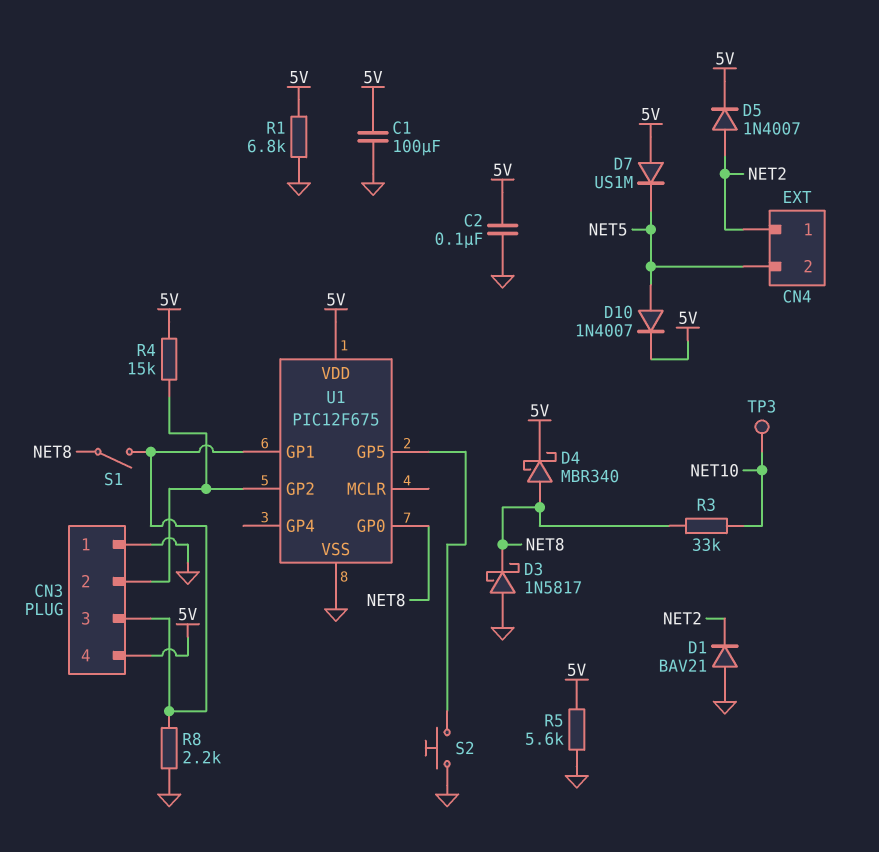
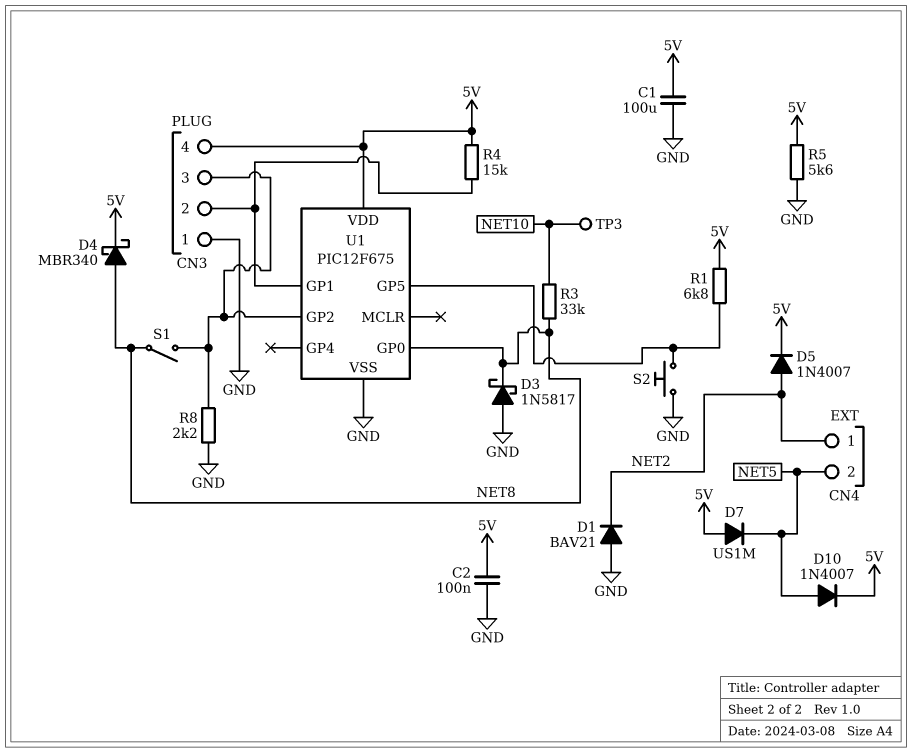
R1: 6.8k (5V, GND) -> 6.8k (5V, U1/GP5)
U1 pin GP1: CN3/3 -> CN3/2
U1 pin GP2: CN3/2 -> CN3/3

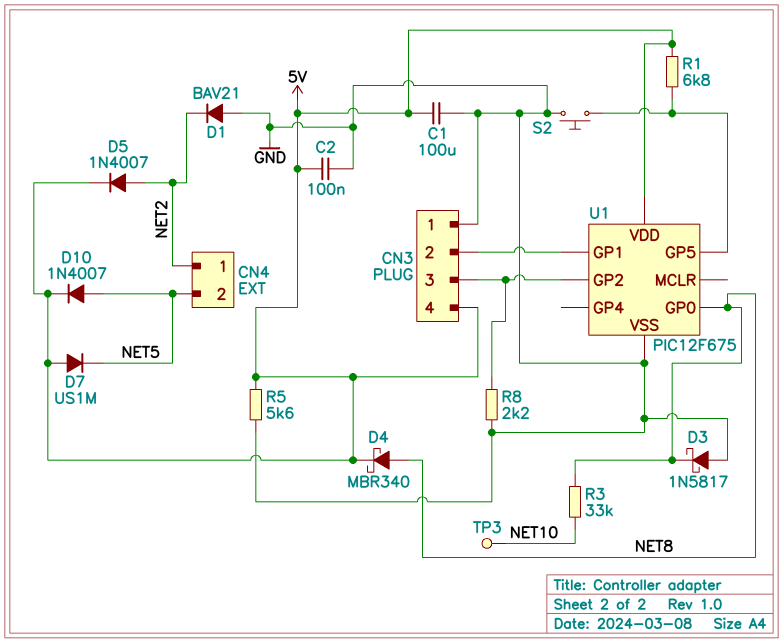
R4: 15k (5V, CN3/2) -> none
S1: switch (CN3/3, NET8) -> none

